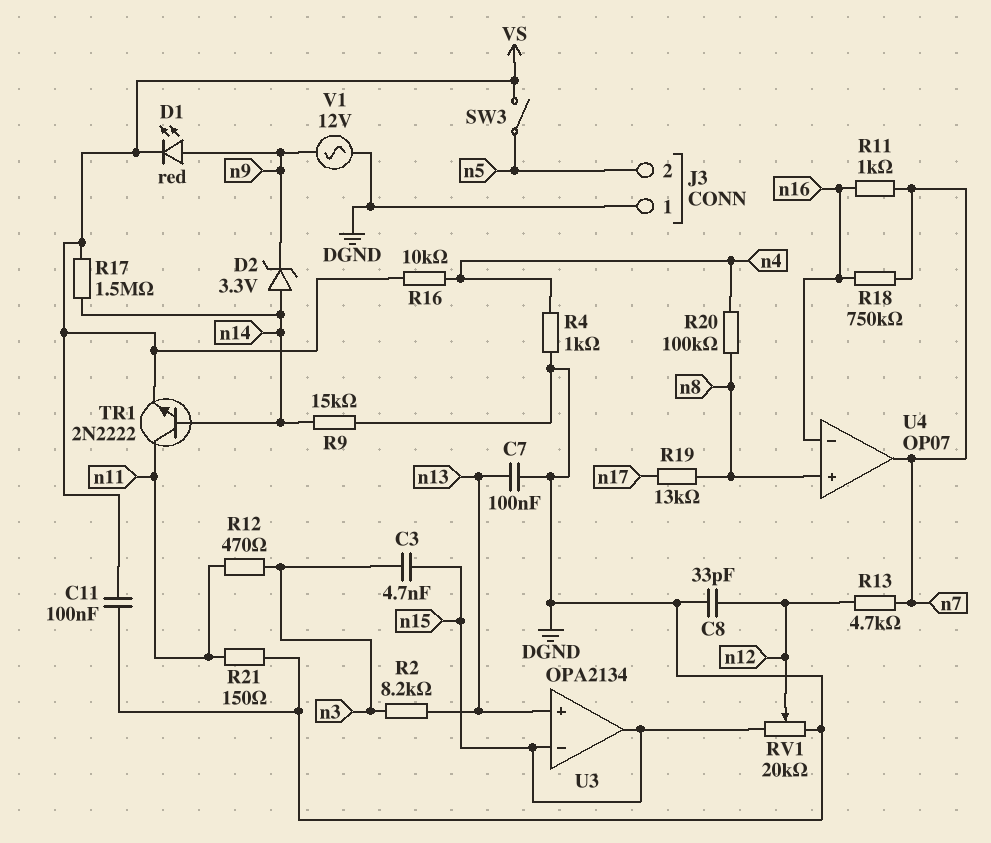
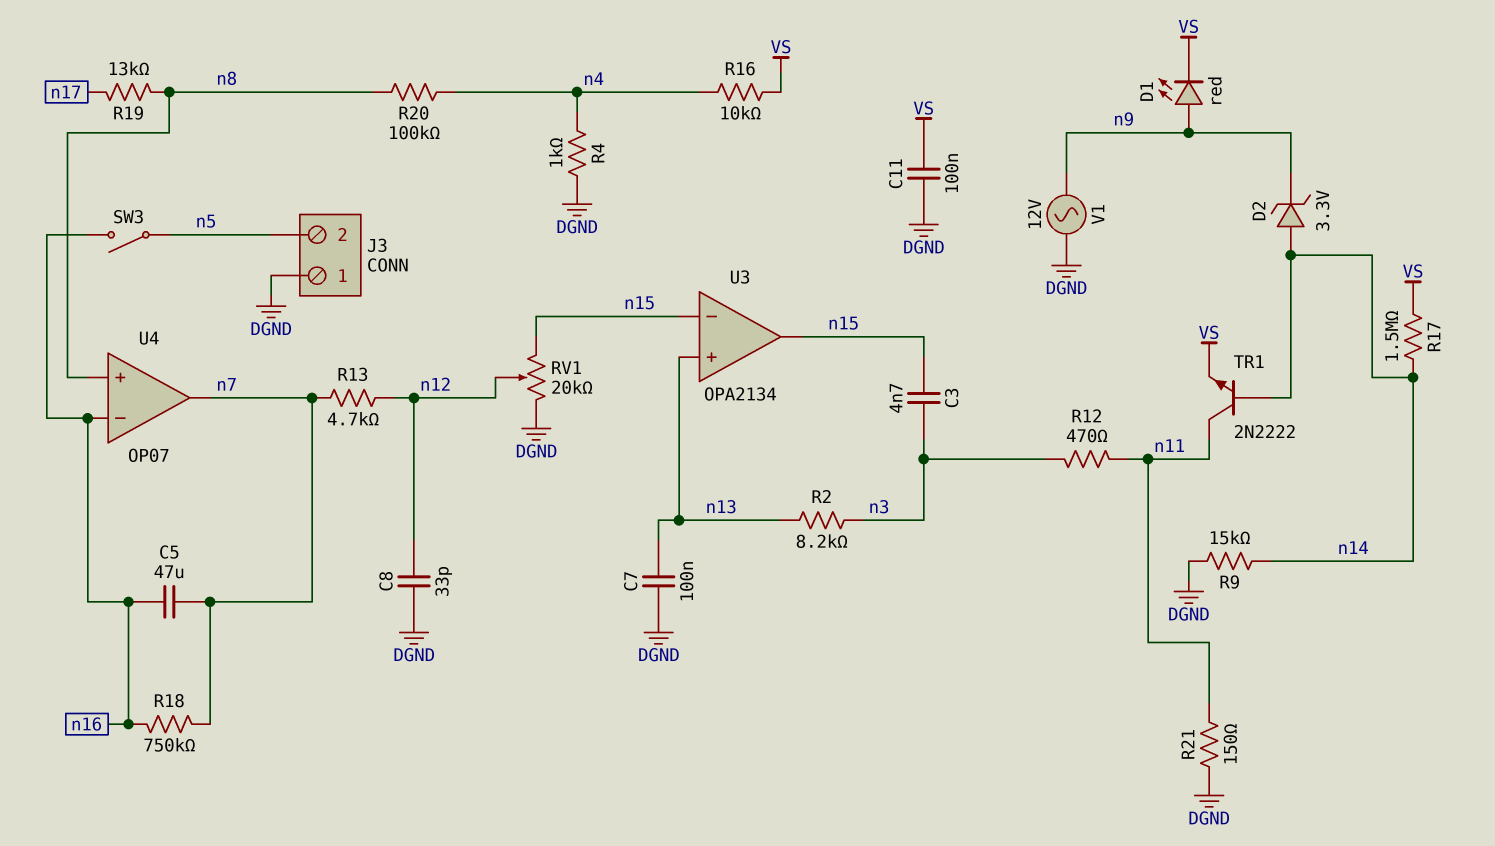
C5: none -> 47uF (n7, n16)
R11: 1k (n7, n16) -> none
SW3: switch (VS, n5) -> switch (n5, n16)

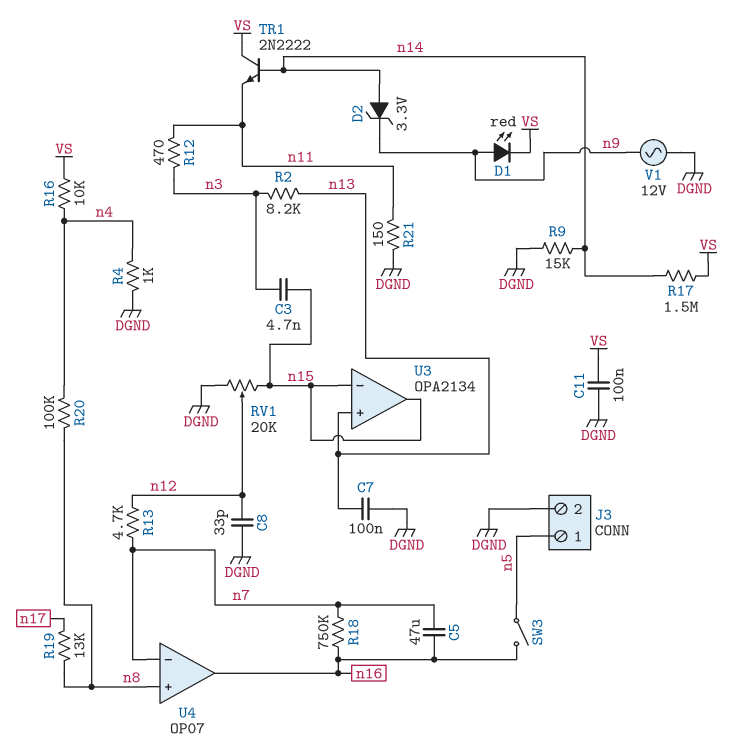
J3 pin 1: DGND -> n5
J3 pin 2: n5 -> DGND
TR1: NPN 2N2222 (B n14, C n11, E VS) -> NPN 2N2222 (B n14, C VS, E n11)
U4 pin in-: n16 -> n7
U4 pin out: n7 -> n16

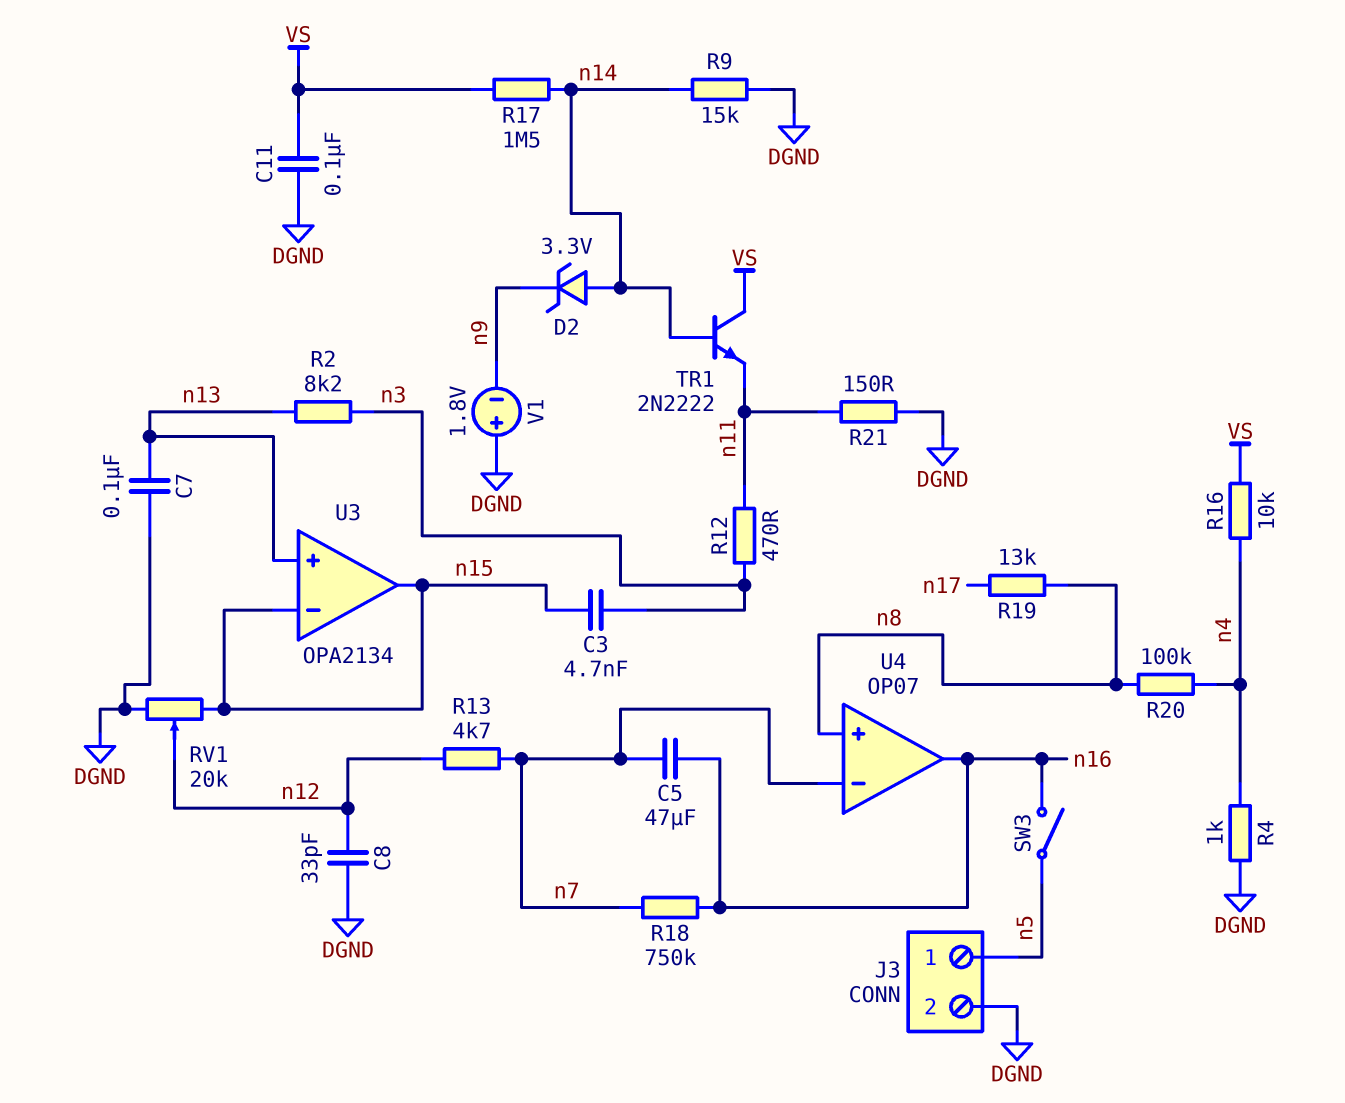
D1: LED red (A n9, K VS) -> none
V1: AC 12V (DGND, n9) -> 1.8V (plus DGND, minus n9)

